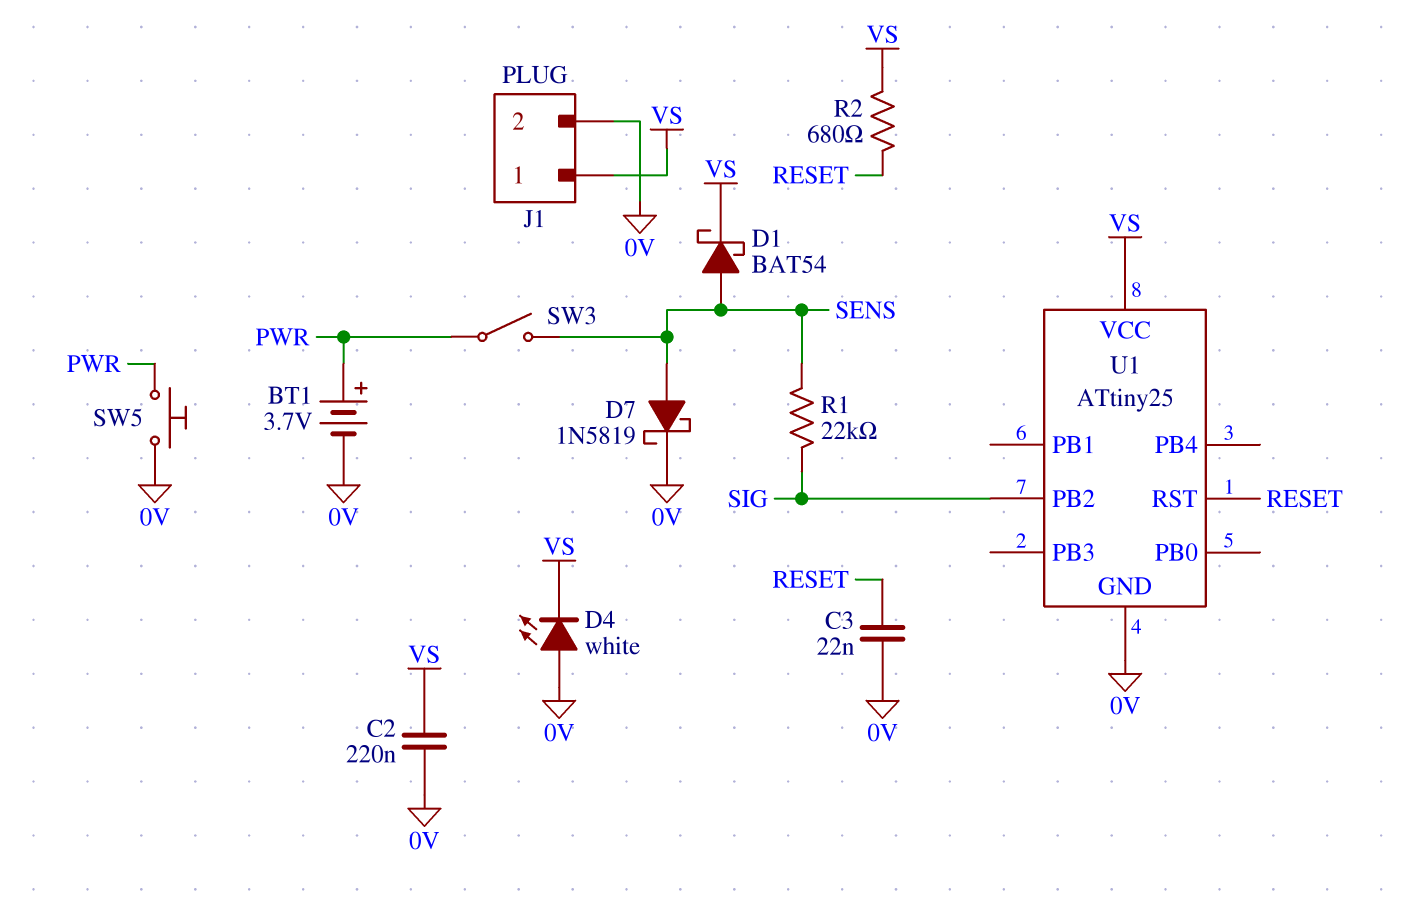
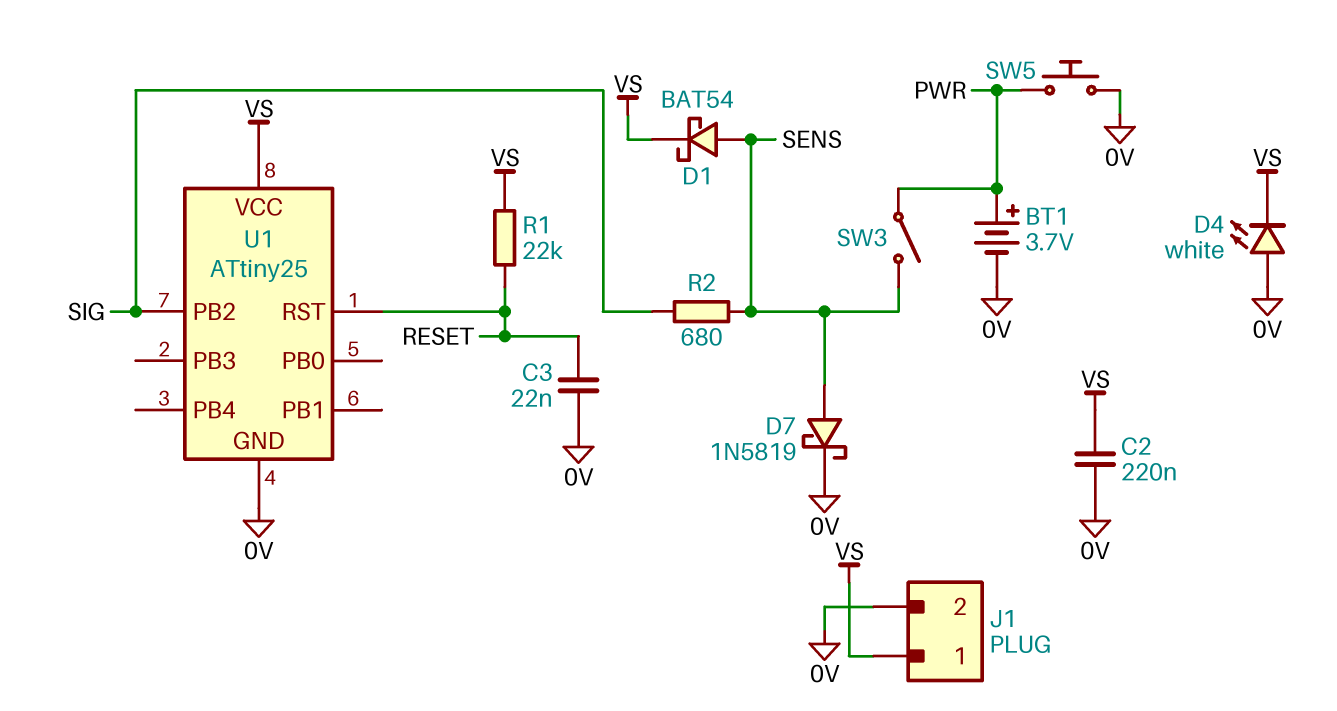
R1: 22k (SENS, SIG) -> 22k (RESET, VS)
R2: 680 (RESET, VS) -> 680 (SENS, SIG)

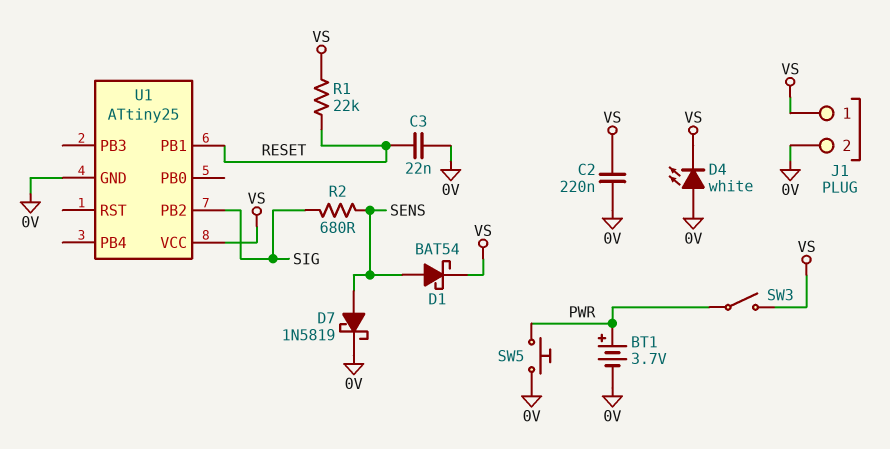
SW3: switch (PWR, SENS) -> switch (PWR, VS)
U1 pin PB1: none -> RESET
U1 pin RST: RESET -> none

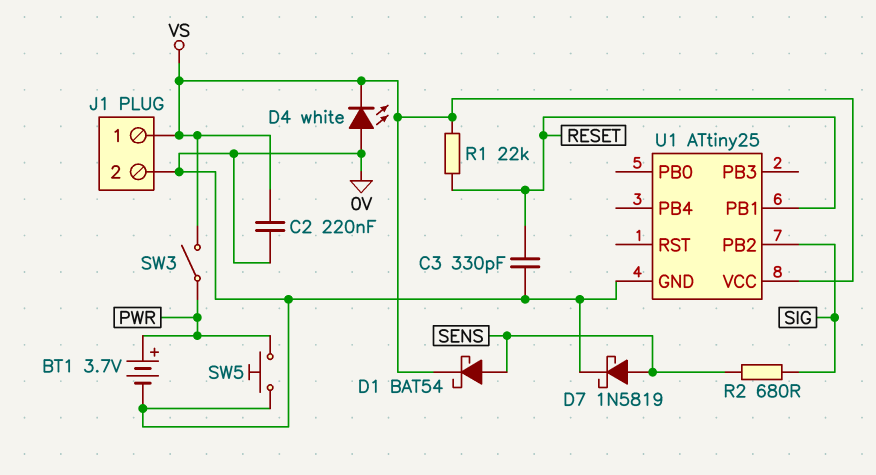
C3: 22nF (0V, RESET) -> 330pF (0V, RESET)

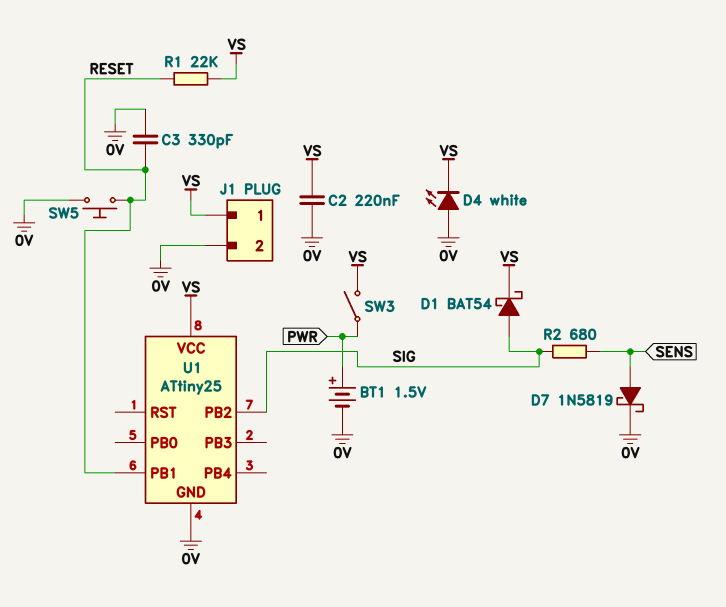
BT1: 3.7V (plus PWR, minus 0V) -> 1.5V (plus PWR, minus 0V)
D1: schottky BAT54 (A SENS, K VS) -> schottky BAT54 (A SIG, K VS)
SW5: button (0V, PWR) -> button (0V, RESET)

